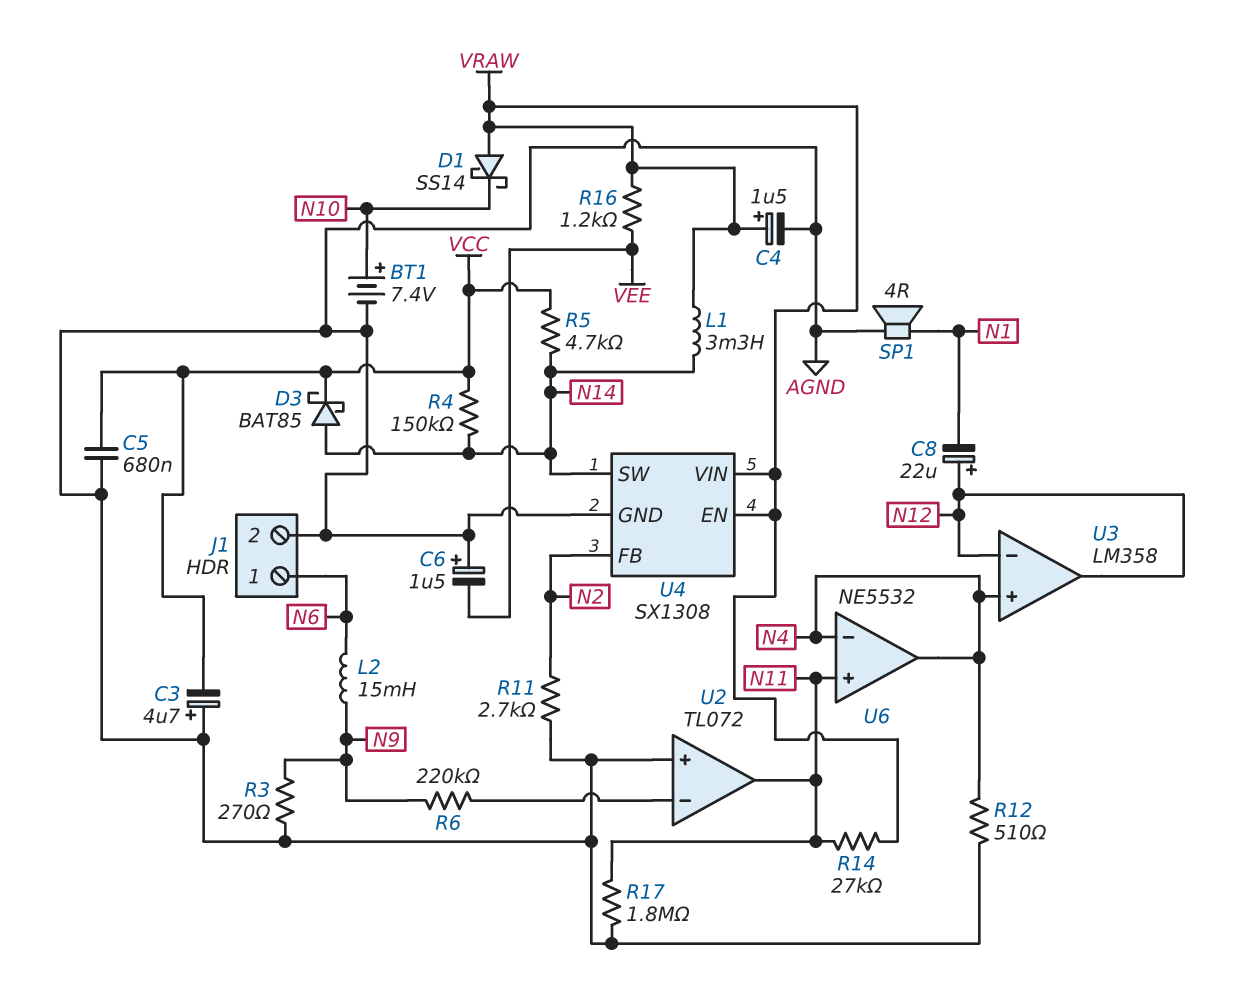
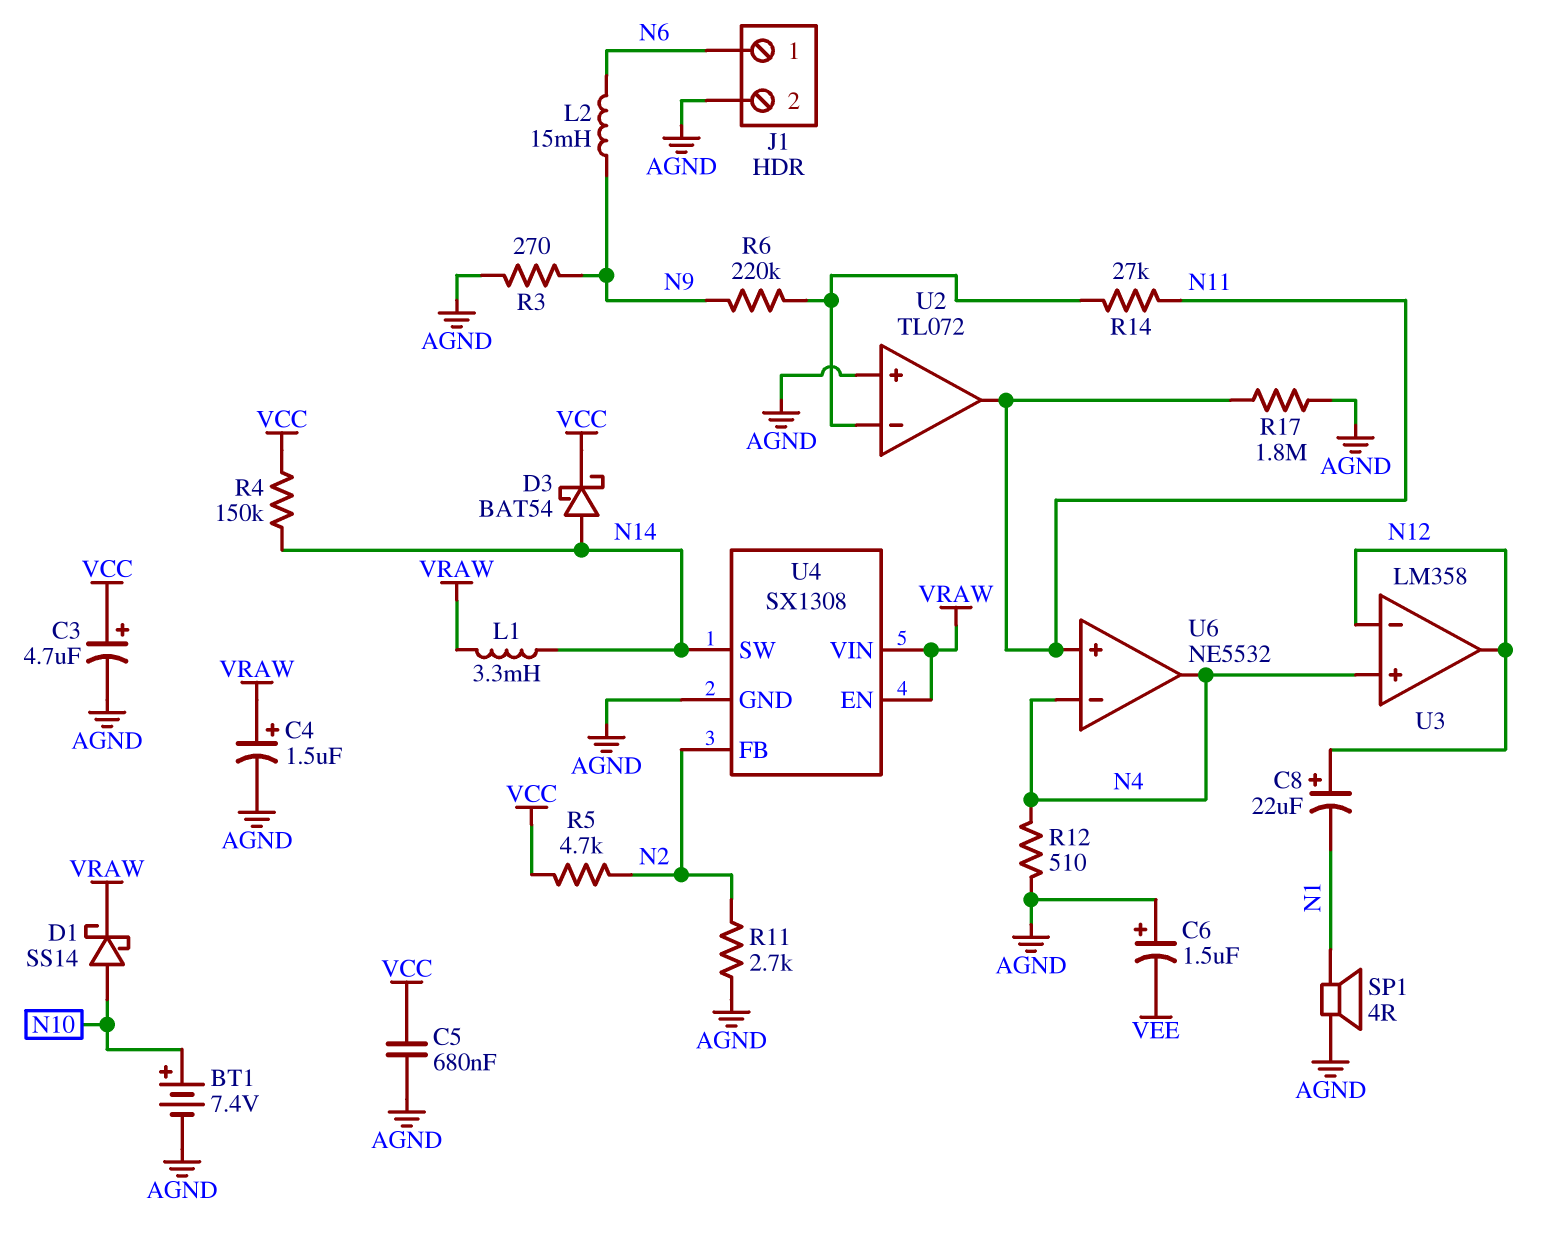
C3: 4.7uF (plus AGND, minus VCC) -> 4.7uF (plus VCC, minus AGND)
D1: schottky SS14 (A VRAW, K N10) -> schottky SS14 (A N10, K VRAW)
D3: schottky BAT85 (A N14, K VCC) -> schottky BAT54 (A N14, K VCC)
R5: 4.7k (N14, VCC) -> 4.7k (N2, VCC)
R14: 27k (N11, VRAW) -> 27k (N11, U2/in-)
R16: 1.2k (VEE, VRAW) -> none

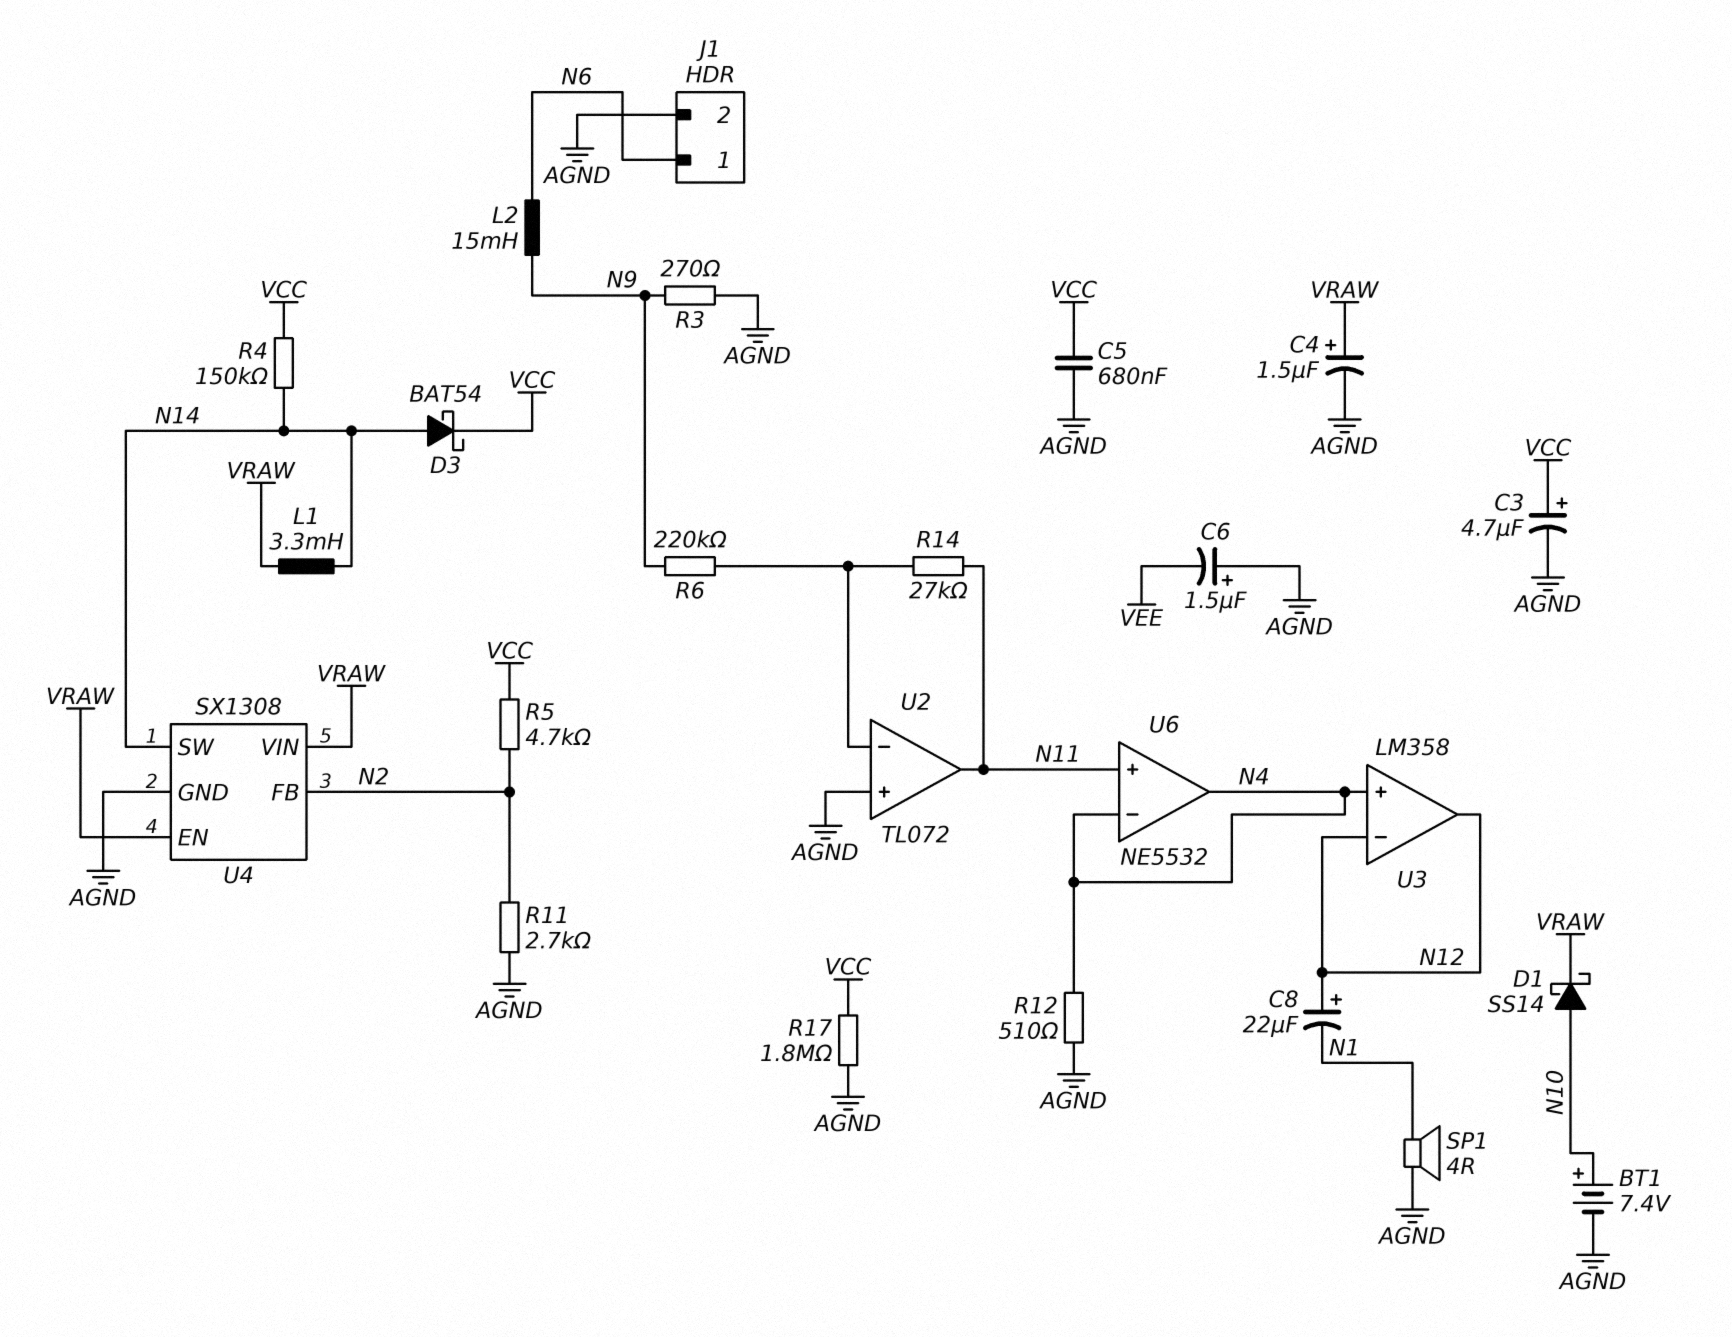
R17: 1.8M (AGND, N11) -> 1.8M (AGND, VCC)

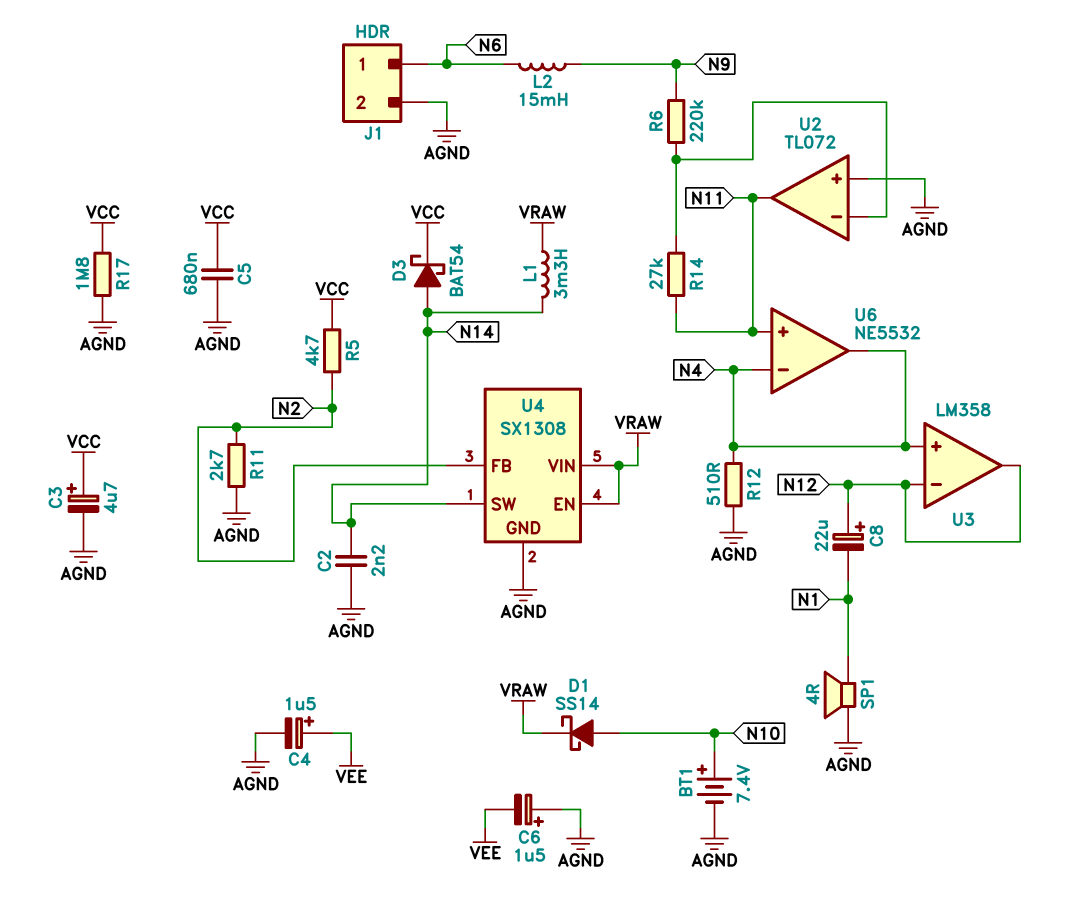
C2: none -> 2.2nF (AGND, N14)
C4: 1.5uF (plus VRAW, minus AGND) -> 1.5uF (plus VEE, minus AGND)
R3: 270 (AGND, N9) -> none
R4: 150k (N14, VCC) -> none

